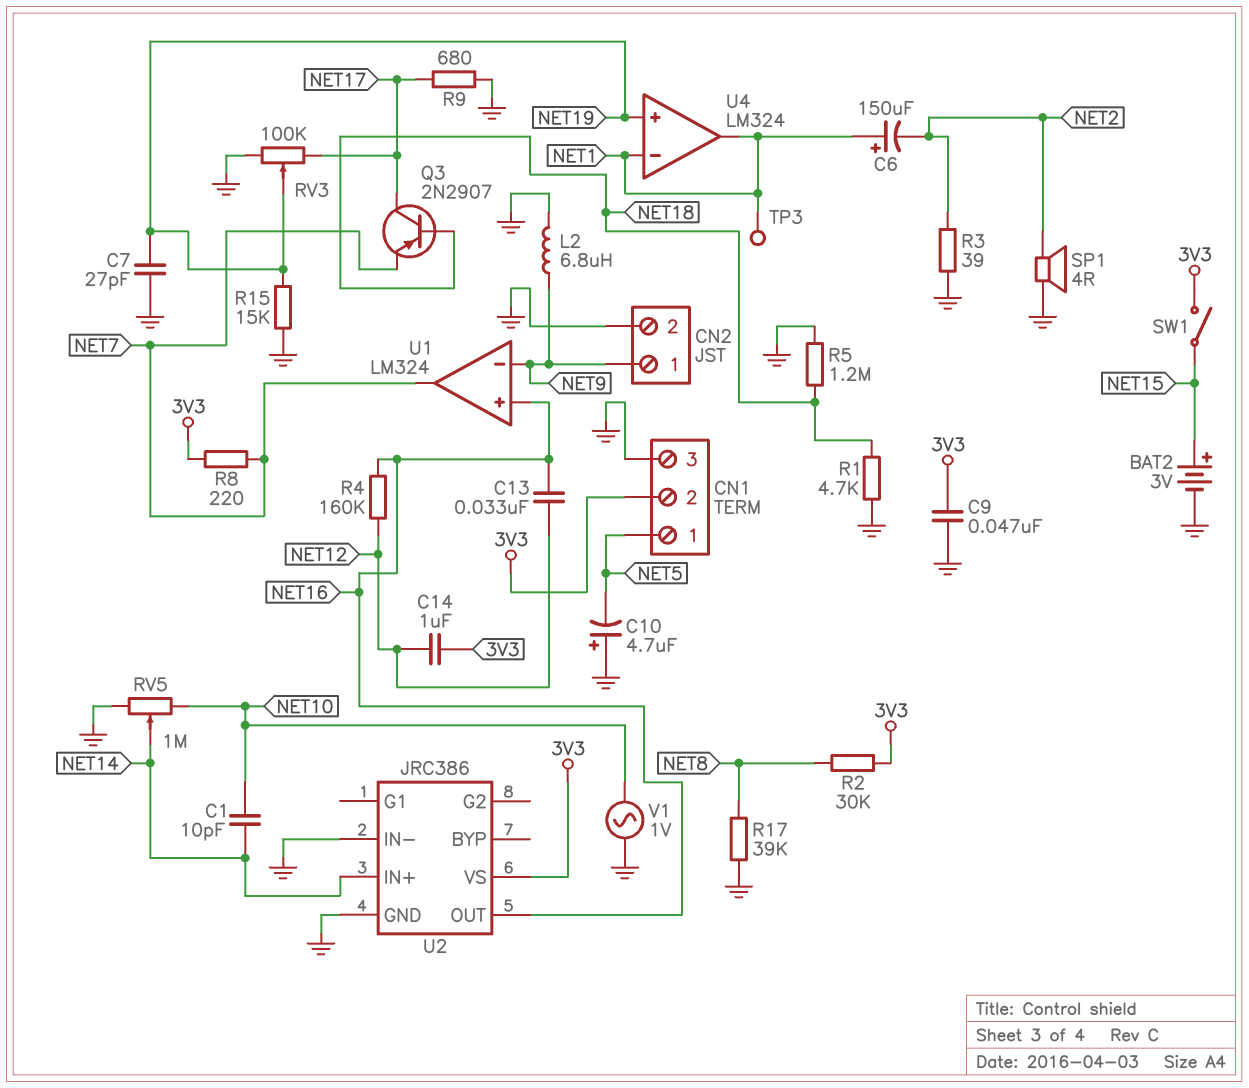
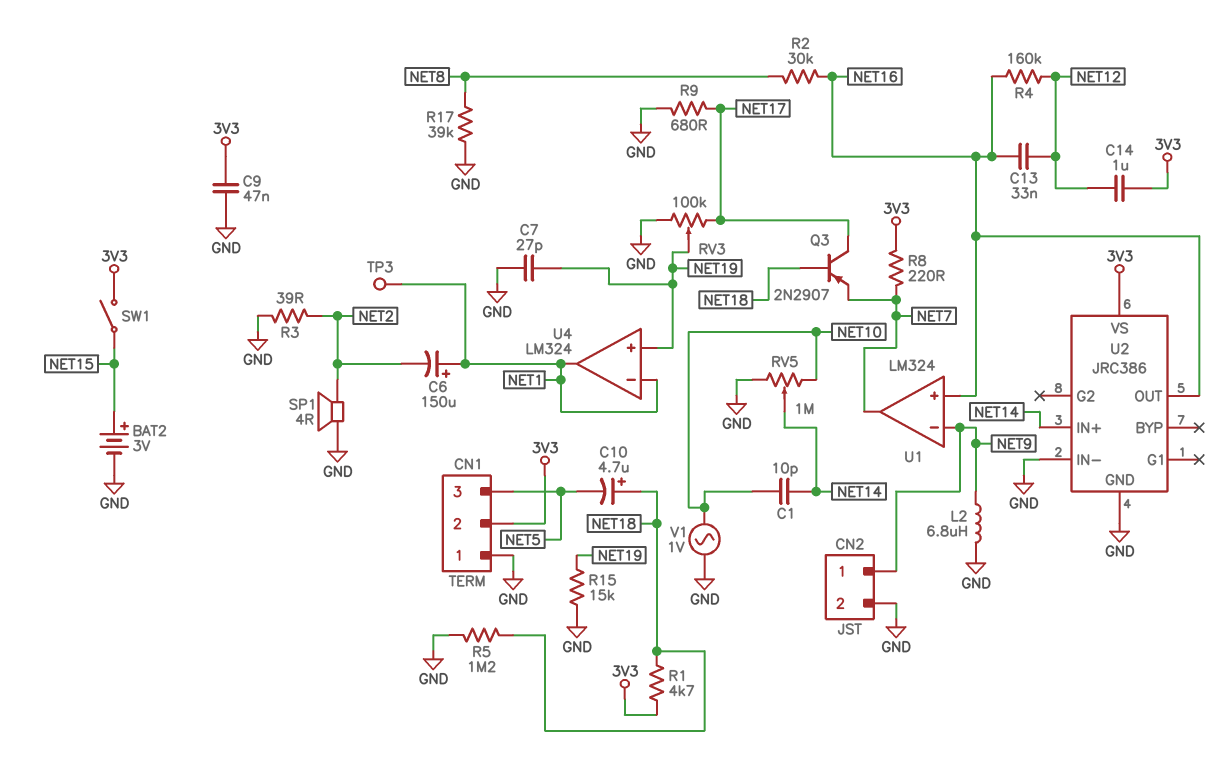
C10: 4.7uF (plus GND, minus NET5) -> 4.7uF (plus NET18, minus NET5)
CN1 pin 1: NET5 -> GND
CN1 pin 3: GND -> NET5
R1: 4.7k (GND, NET18) -> 4.7k (3V3, NET18)
R2: 30k (3V3, NET8) -> 30k (NET8, NET16)

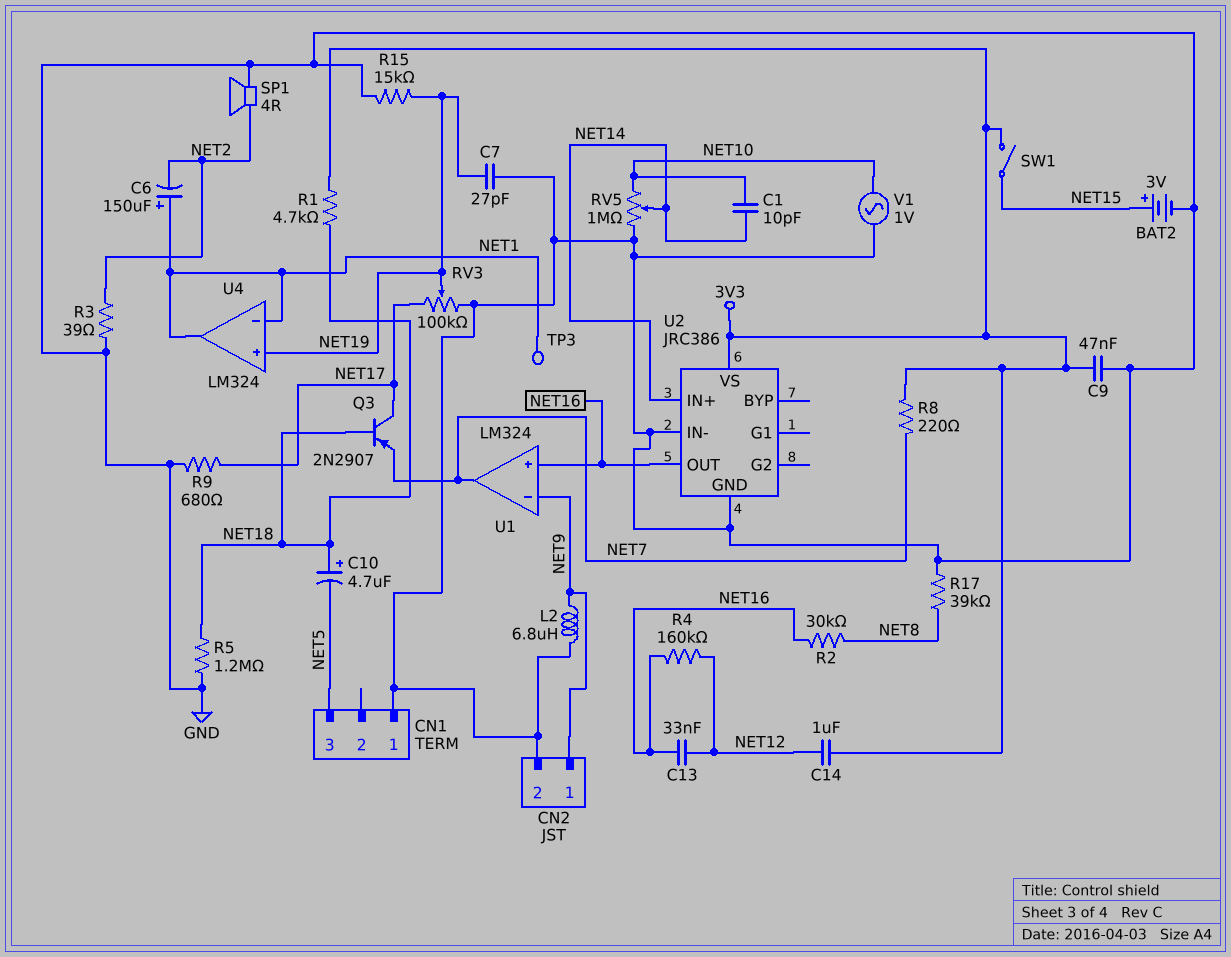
CN1 pin 2: 3V3 -> none

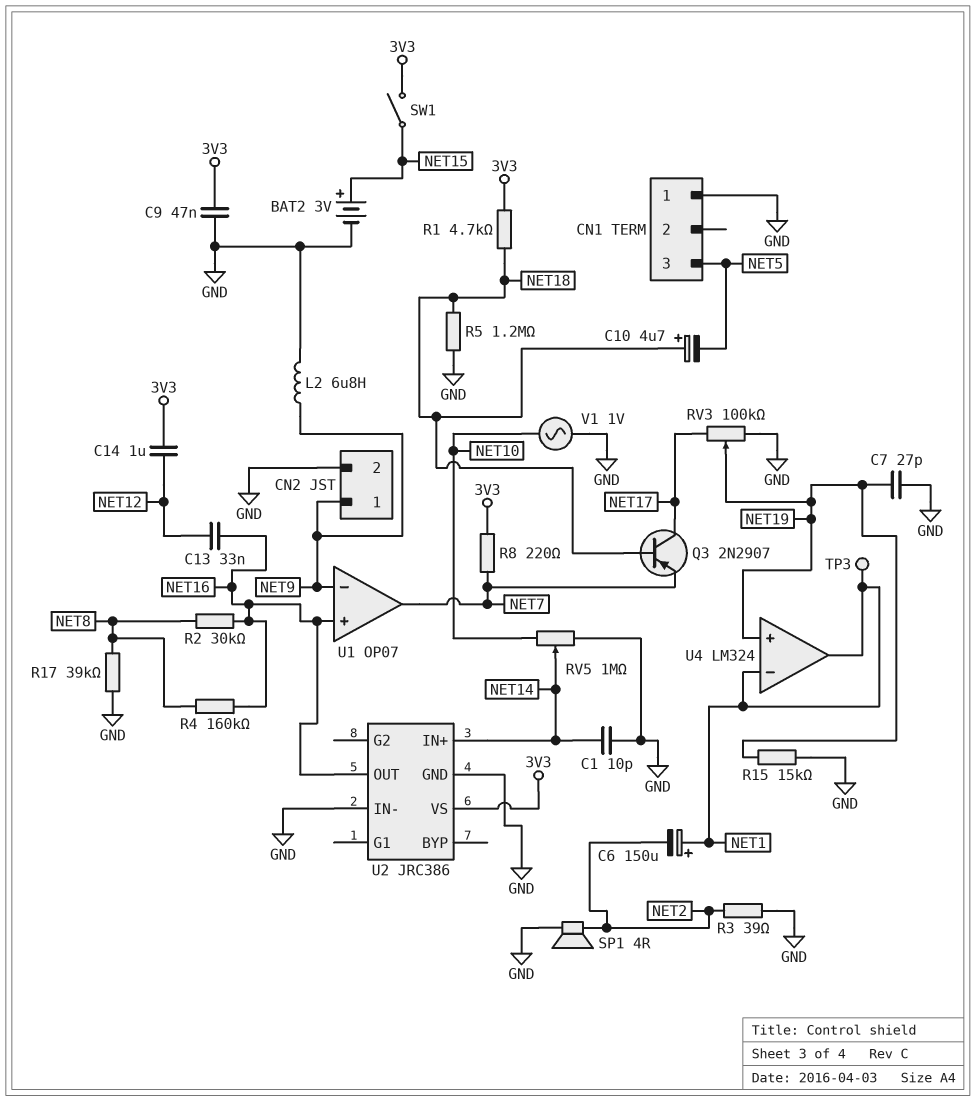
C1: 10pF (NET10, NET14) -> 10pF (GND, NET14)
R4: 160k (NET12, NET16) -> 160k (NET8, NET16)
R9: 680 (GND, NET17) -> none
U1: LM324 -> OP07

